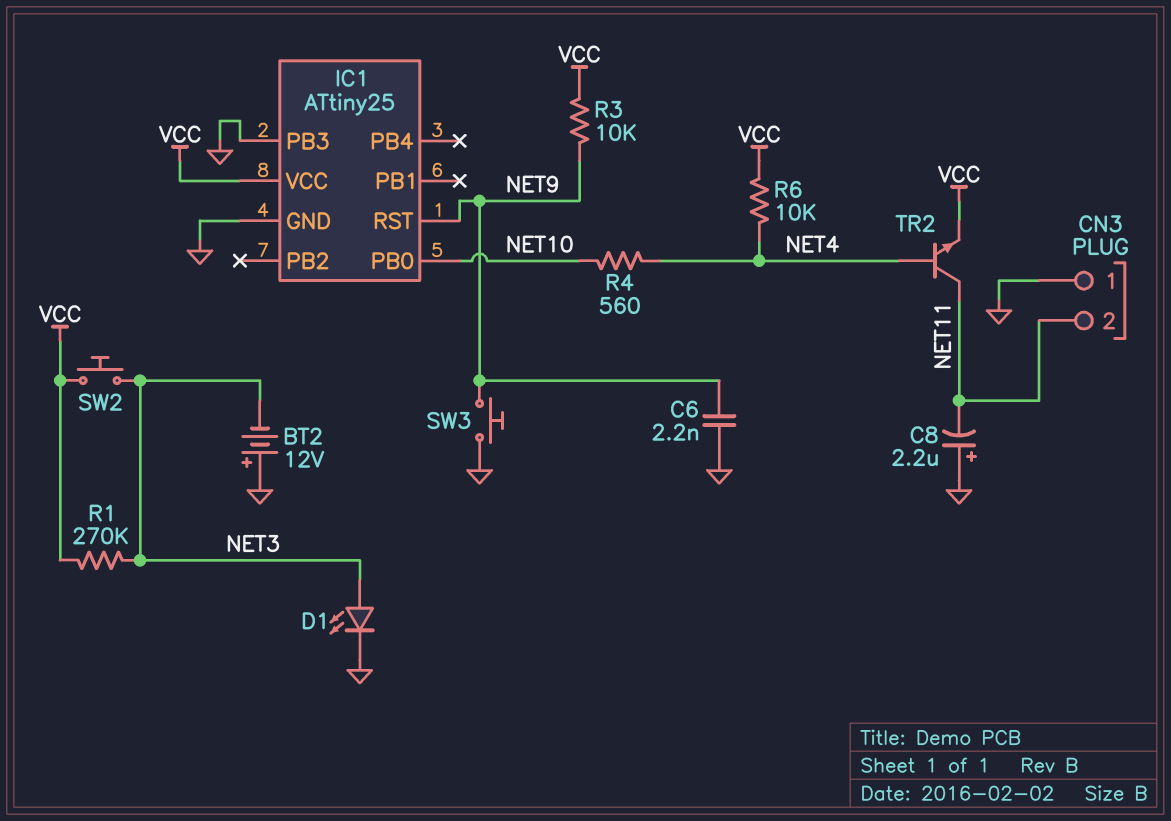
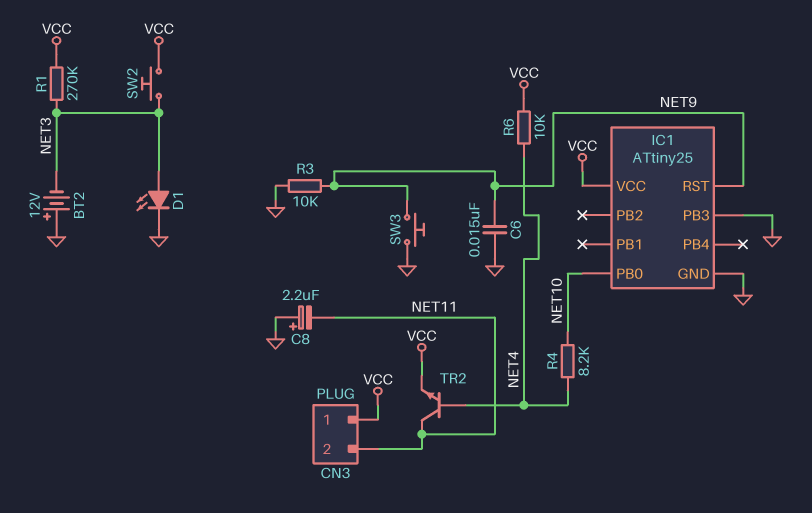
C6: 2.2nF (GND, NET9) -> 15nF (GND, NET9)
CN3 pin 1: GND -> VCC
R3: 10k (NET9, VCC) -> 10k (GND, NET9)
R4: 560 (NET4, NET10) -> 8.2k (NET4, NET10)

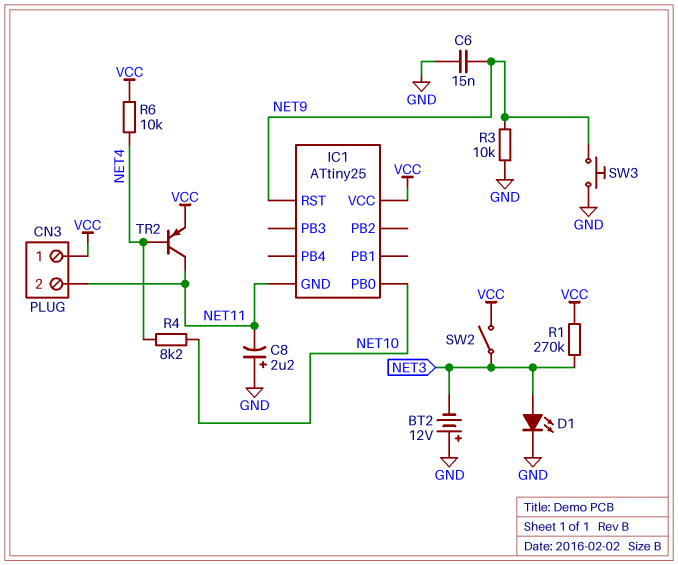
IC1 pin GND: GND -> NET11
IC1 pin PB3: GND -> none
SW2: button (NET3, VCC) -> switch (NET3, VCC)
TR2: NPN (B NET4, C NET11, E VCC) -> PNP (B NET4, C NET11, E VCC)

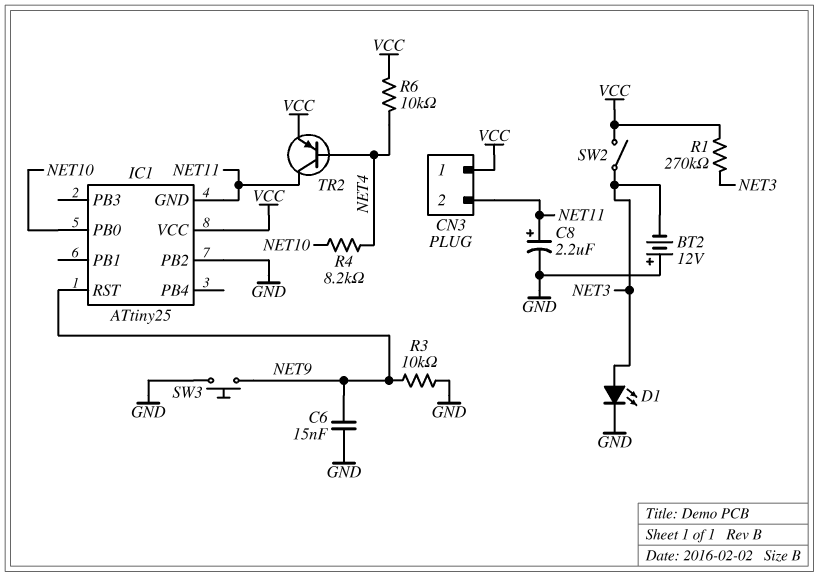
C8: 2.2uF (plus GND, minus NET11) -> 2.2uF (plus NET11, minus GND)
IC1 pin PB2: none -> GND

